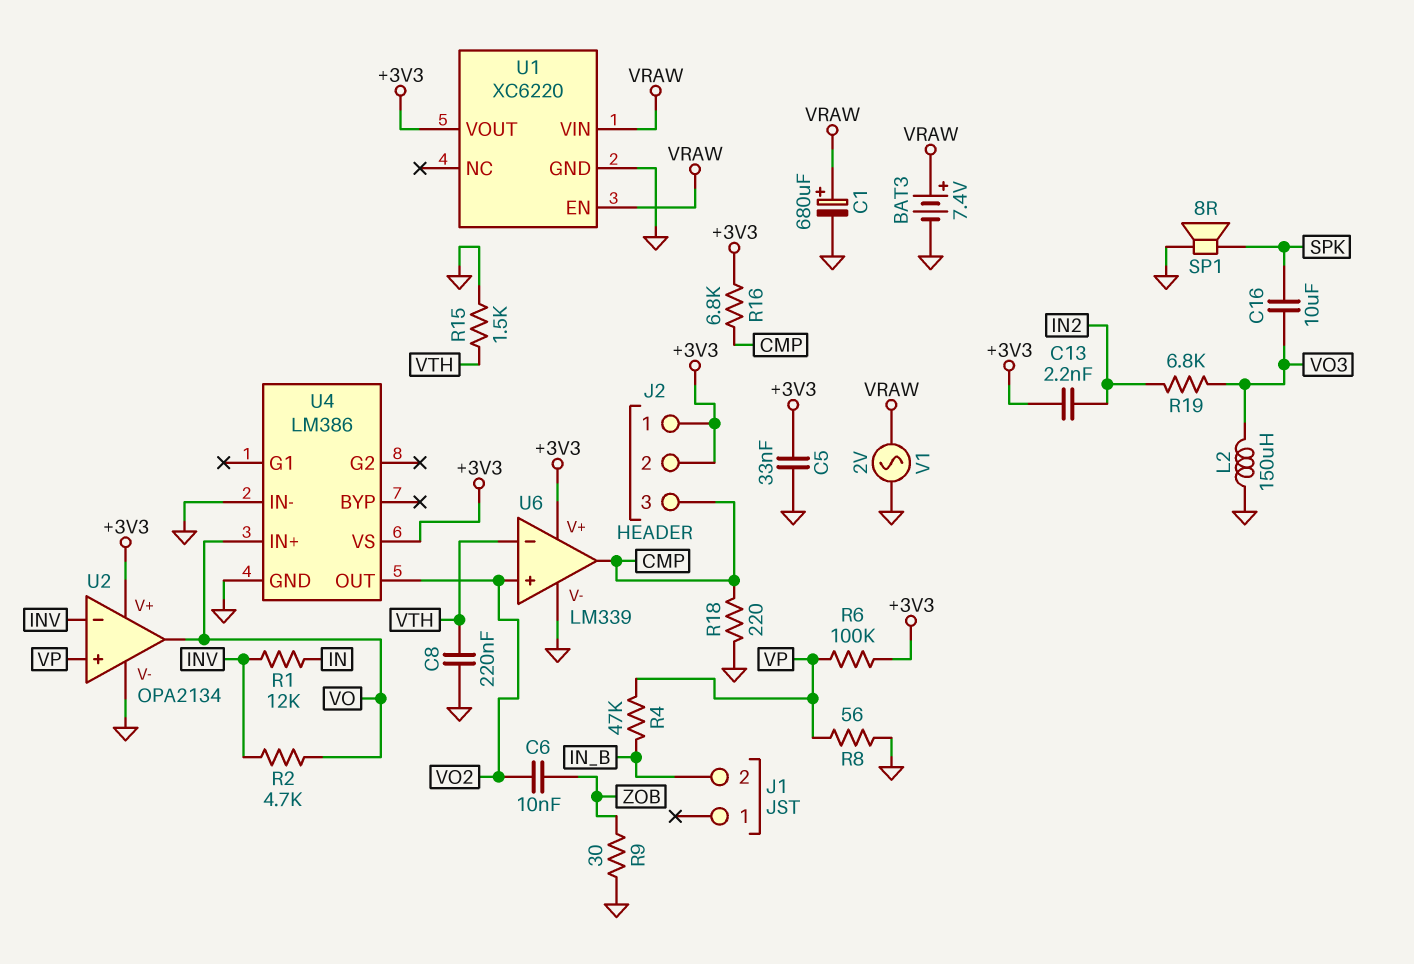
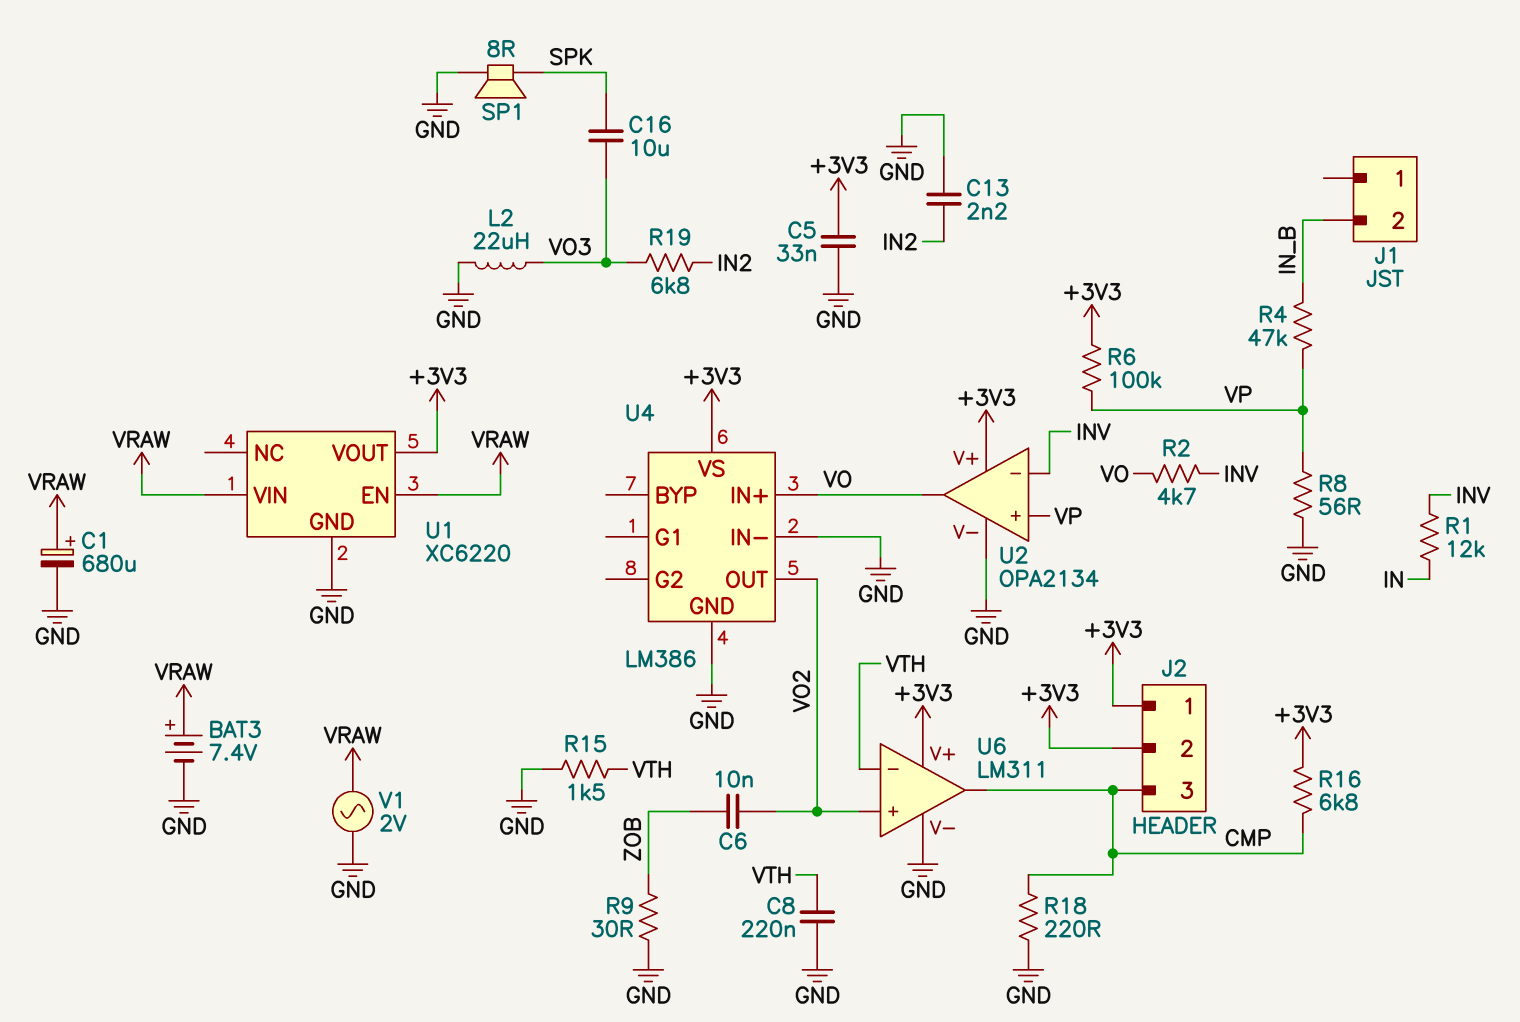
C13: 2.2nF (+3V3, IN2) -> 2.2nF (GND, IN2)
L2: 150uH (GND, VO3) -> 22uH (GND, VO3)
U6: LM339 -> LM311

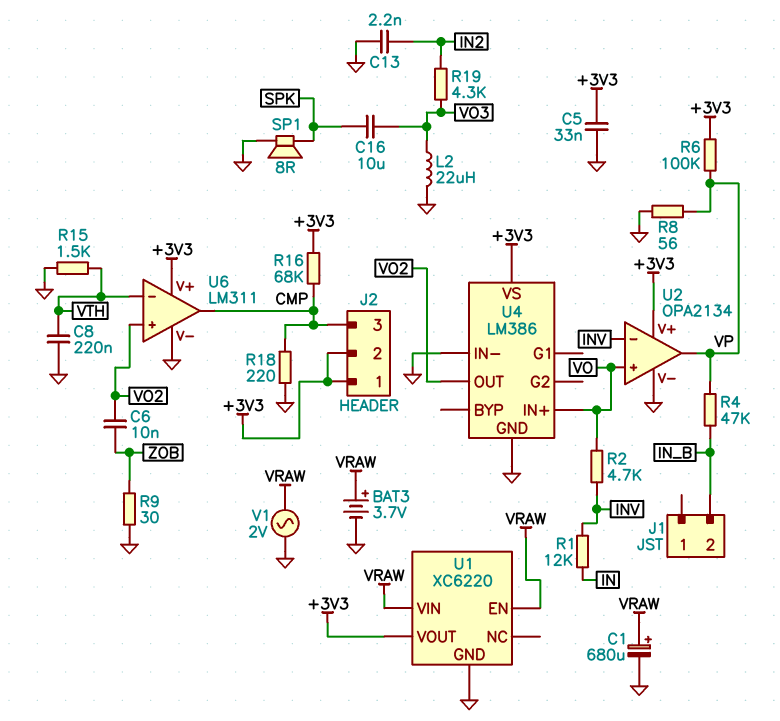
BAT3: 7.4V (plus VRAW, minus GND) -> 3.7V (plus VRAW, minus GND)
R16: 6.8k (+3V3, CMP) -> 68k (+3V3, CMP)
R19: 6.8k (IN2, VO3) -> 4.3k (IN2, VO3)
U2 pin in+: VP -> VO
U2 pin out: VO -> VP

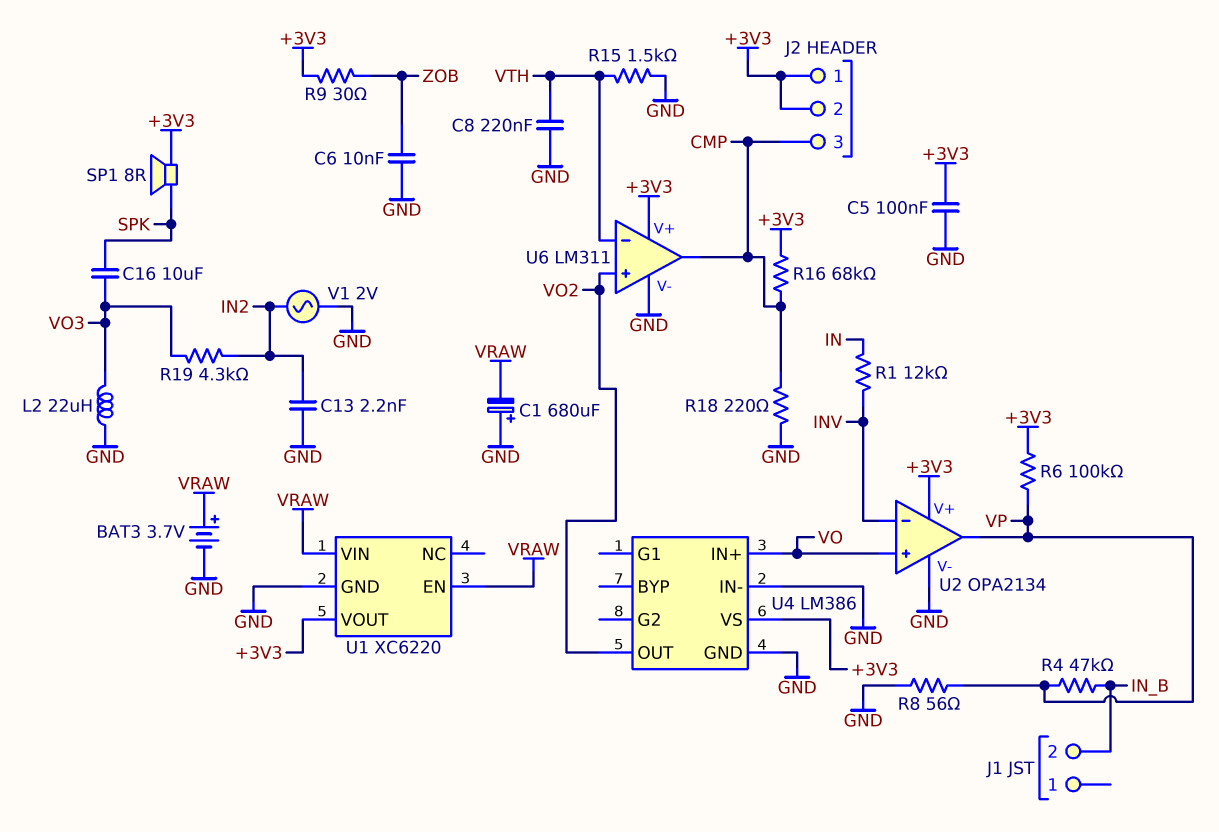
C1: 680uF (plus VRAW, minus GND) -> 680uF (plus GND, minus VRAW)
C5: 33nF (+3V3, GND) -> 100nF (+3V3, GND)
C6: 10nF (VO2, ZOB) -> 10nF (GND, ZOB)
R2: 4.7k (INV, VO) -> none
R9: 30 (GND, ZOB) -> 30 (+3V3, ZOB)
SP1: speaker 8R (GND, SPK) -> speaker 8R (+3V3, SPK)
V1: AC 2V (GND, VRAW) -> AC 2V (GND, IN2)

